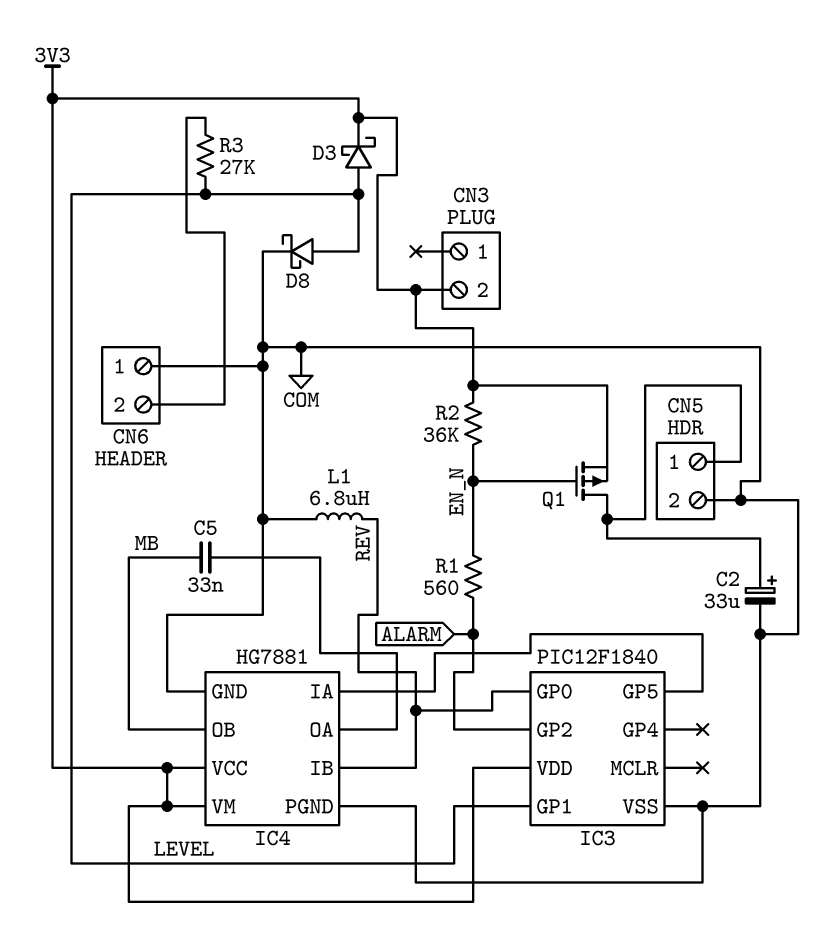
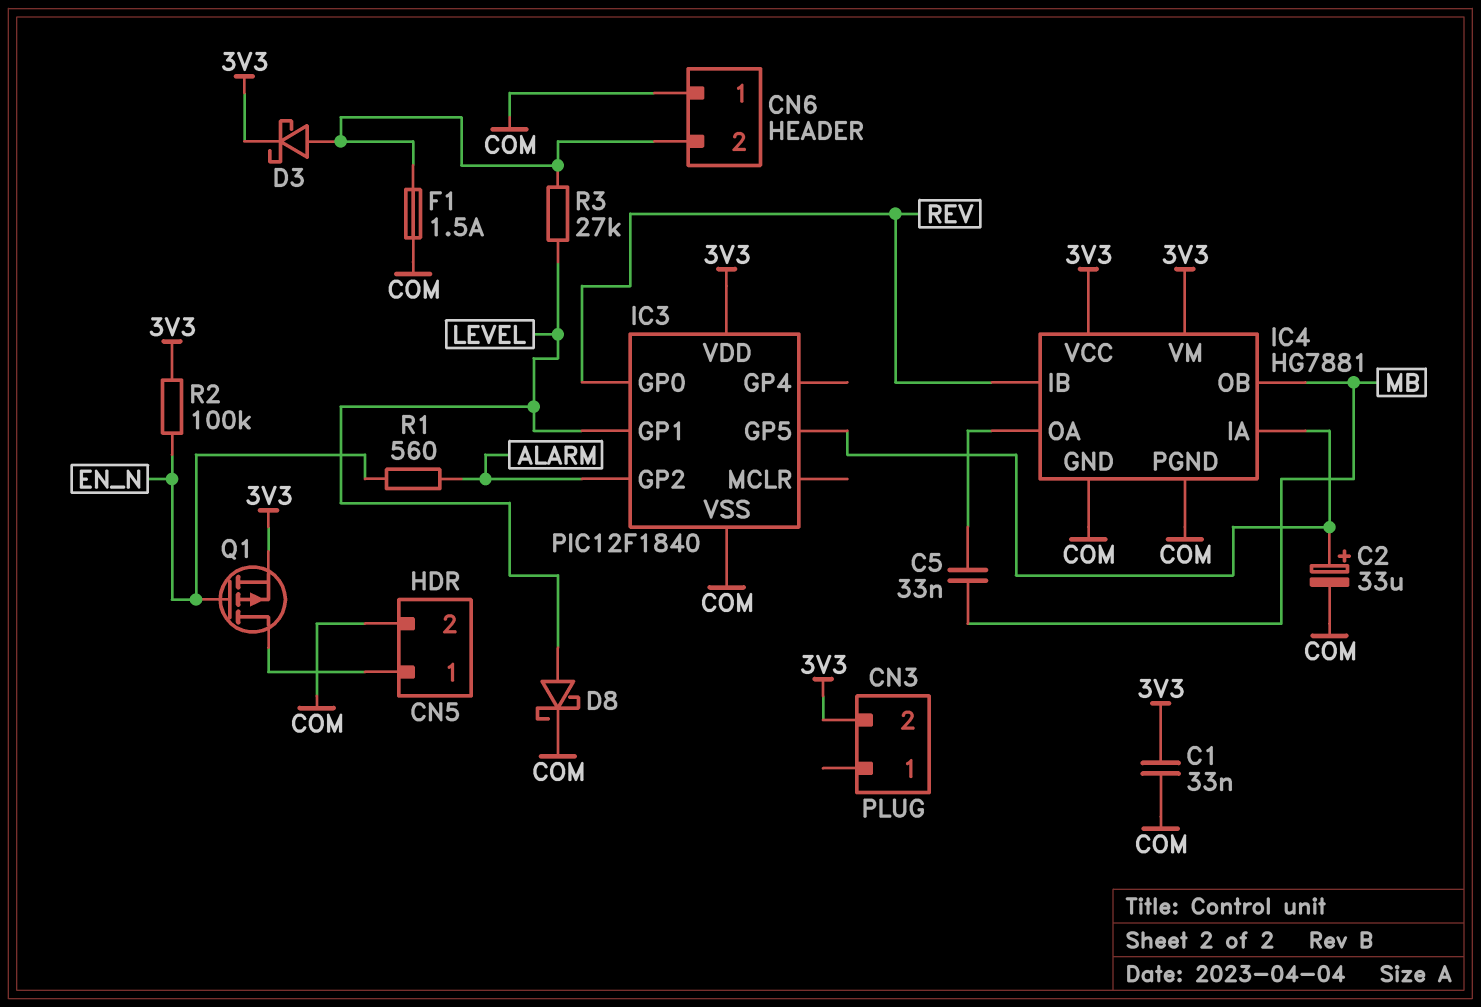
C1: none -> 33nF (3V3, COM)
C2: 33uF (plus CN5/1, minus COM) -> 33uF (plus IC3/GP5, minus COM)
D3: schottky (A LEVEL, K 3V3) -> schottky (A CN6/2, K 3V3)
F1: none -> 1.5A (CN6/2, COM)
L1: 6.8uH (COM, REV) -> none
R2: 36k (3V3, EN_N) -> 100k (3V3, EN_N)

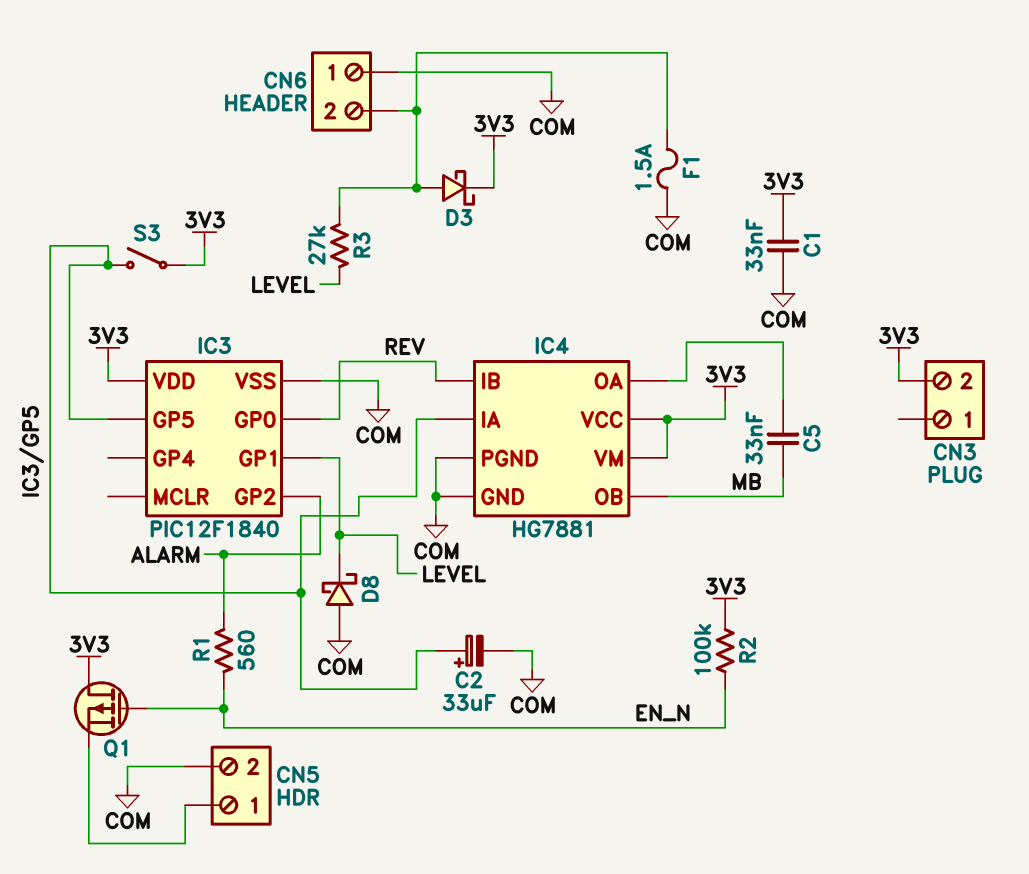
D8: schottky (A LEVEL, K COM) -> schottky (A COM, K LEVEL)
Q1: PMOS (G EN_N, D CN5/1, S 3V3) -> PMOS (G EN_N, D 3V3, S CN5/1)
S3: none -> switch (3V3, IC3/GP5)

